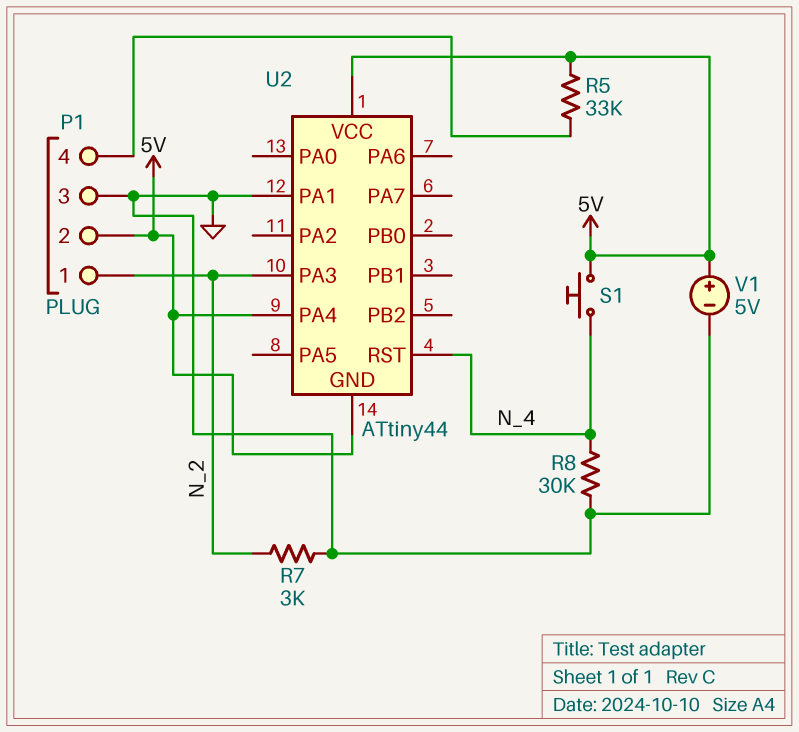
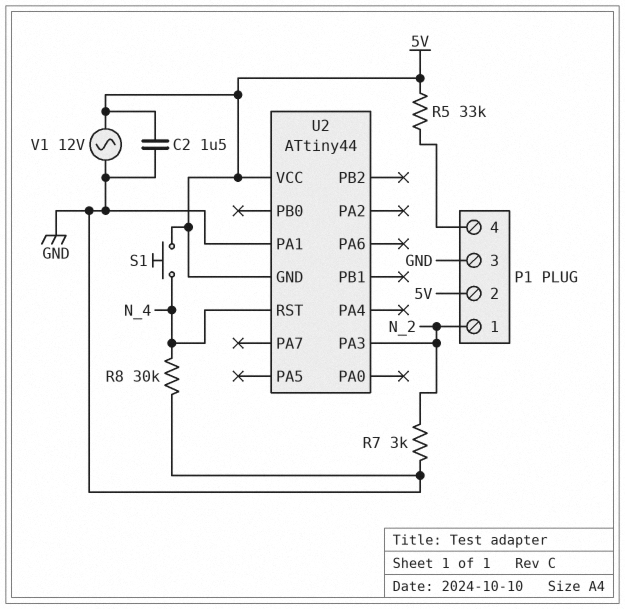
C2: none -> 1.5uF (5V, GND)
U2 pin PA4: 5V -> none
V1: 5V (plus 5V, minus GND) -> AC 12V (5V, GND)

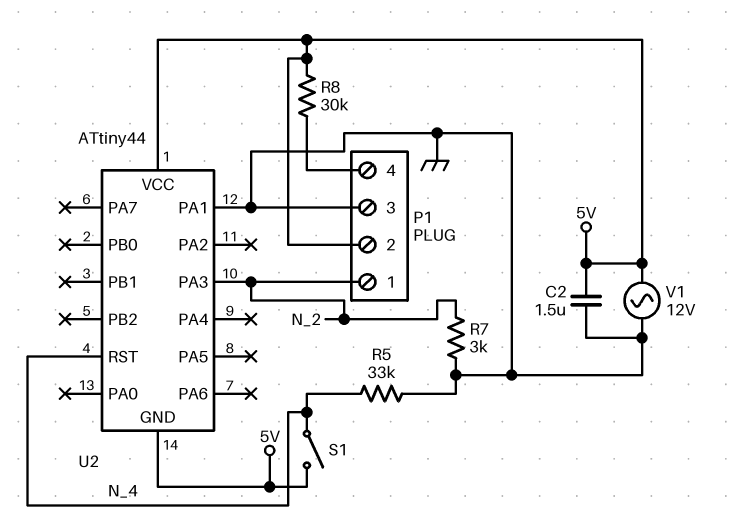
R5: 33k (5V, P1/4) -> 33k (GND, N_4)
R8: 30k (GND, N_4) -> 30k (5V, P1/4)
S1: button (5V, N_4) -> switch (5V, N_4)

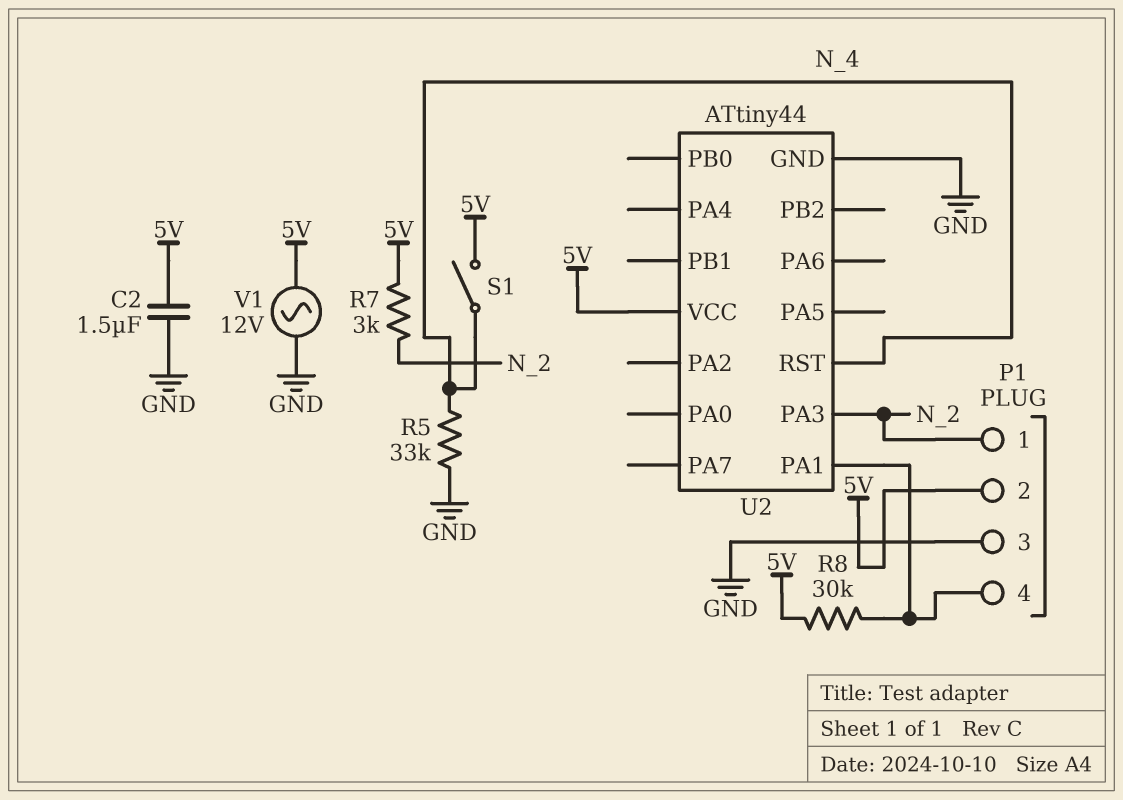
R7: 3k (GND, N_2) -> 3k (5V, N_2)
U2 pin GND: 5V -> GND
U2 pin PA1: GND -> P1/4

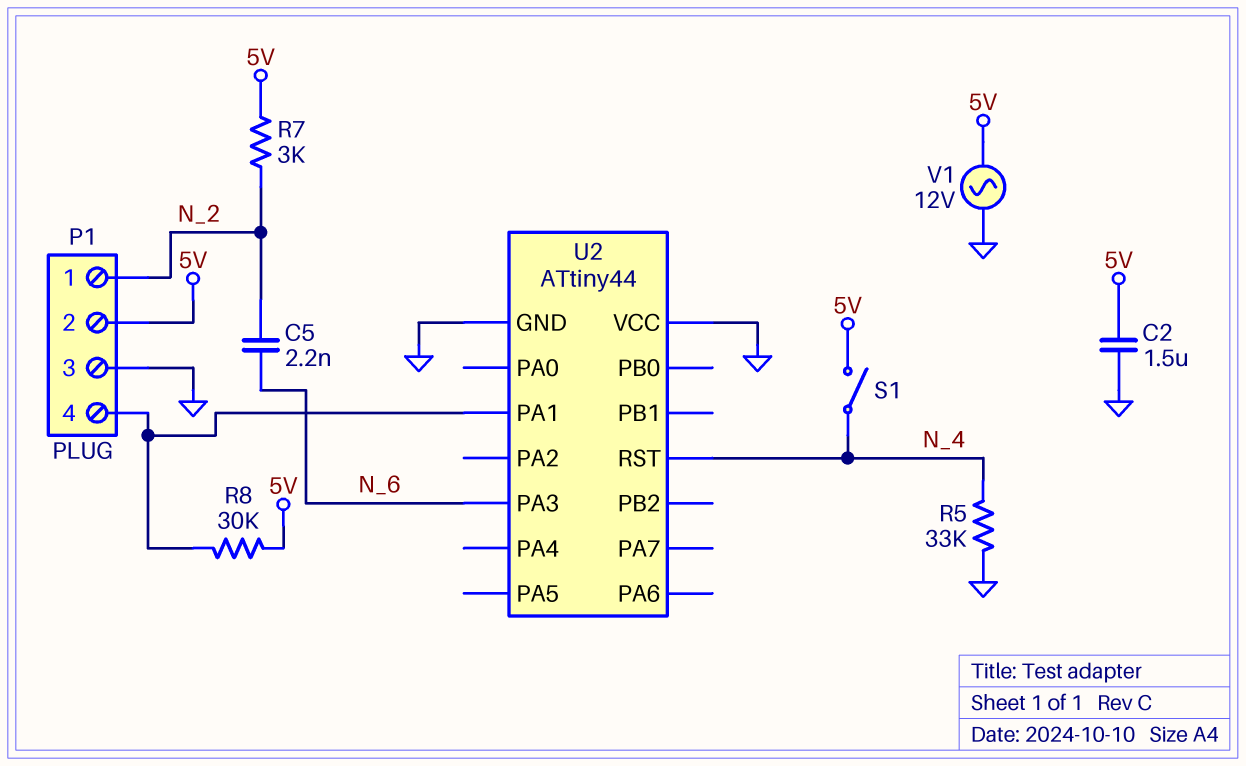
C5: none -> 2.2nF (N_2, N_6)
U2 pin PA3: N_2 -> N_6
U2 pin VCC: 5V -> GND

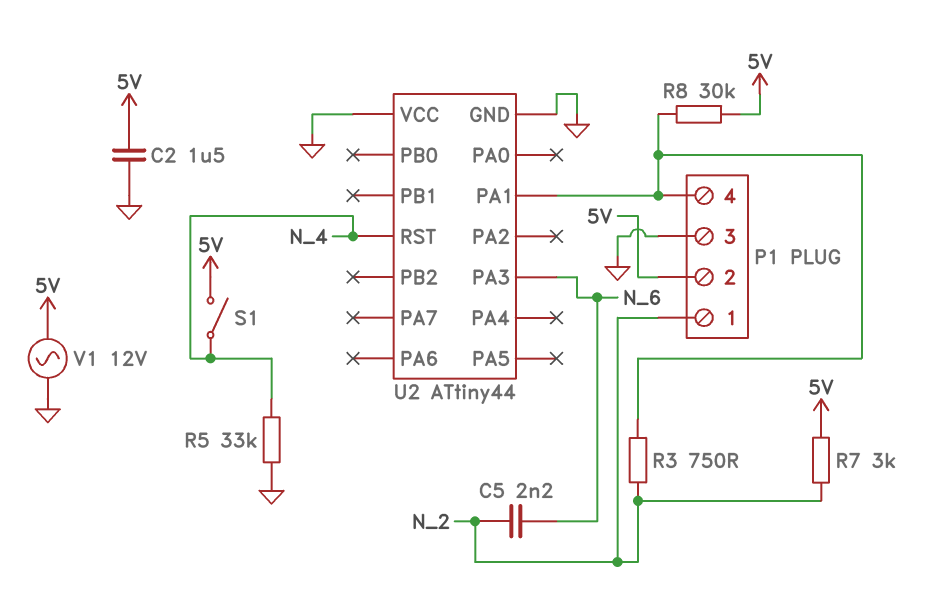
R3: none -> 750 (N_2, P1/4)

